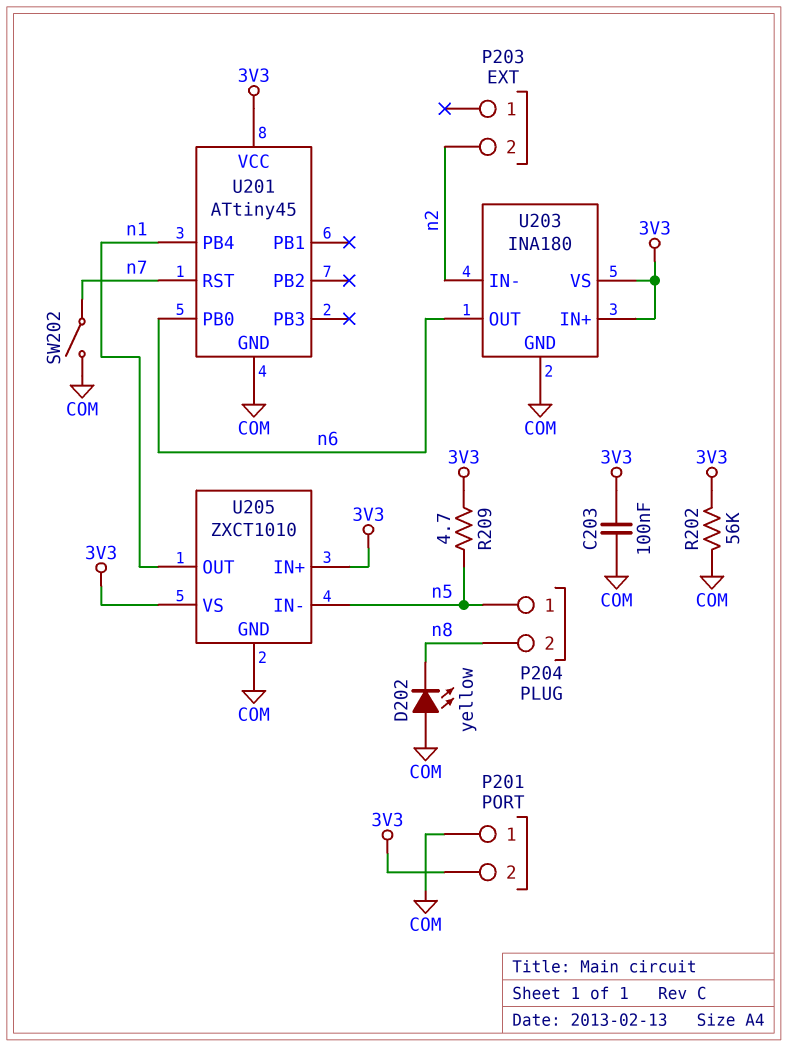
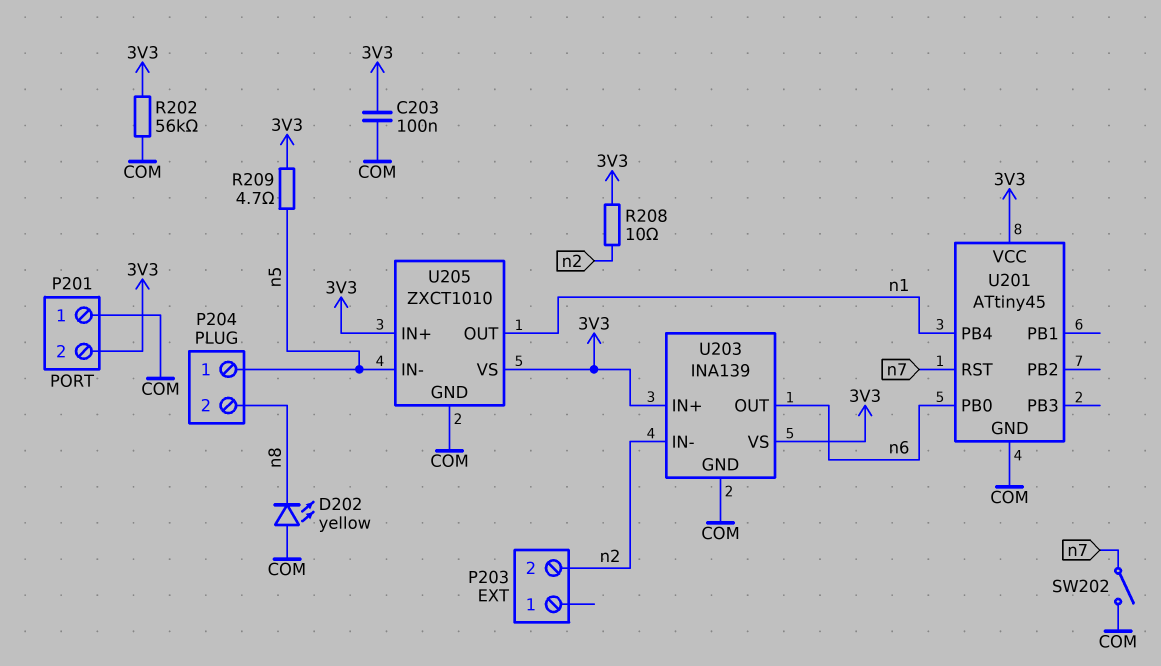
R208: none -> 10 (3V3, n2)
U203: INA180 -> INA139

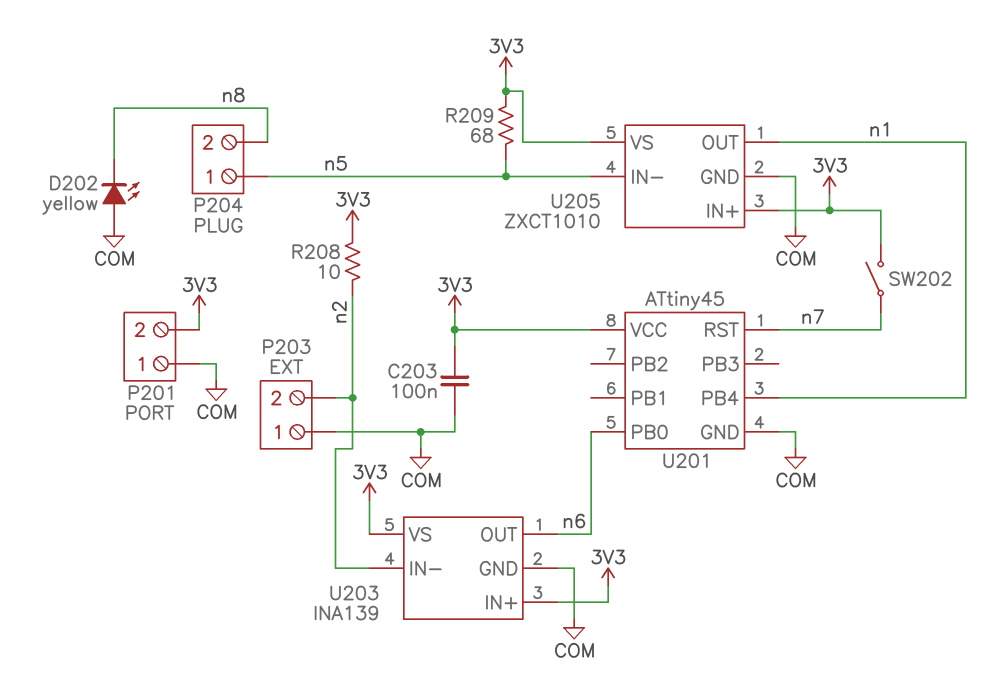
P203 pin 1: none -> COM
R202: 56k (3V3, COM) -> none
R209: 4.7 (3V3, n5) -> 68 (3V3, n5)
SW202: switch (COM, n7) -> switch (3V3, n7)

